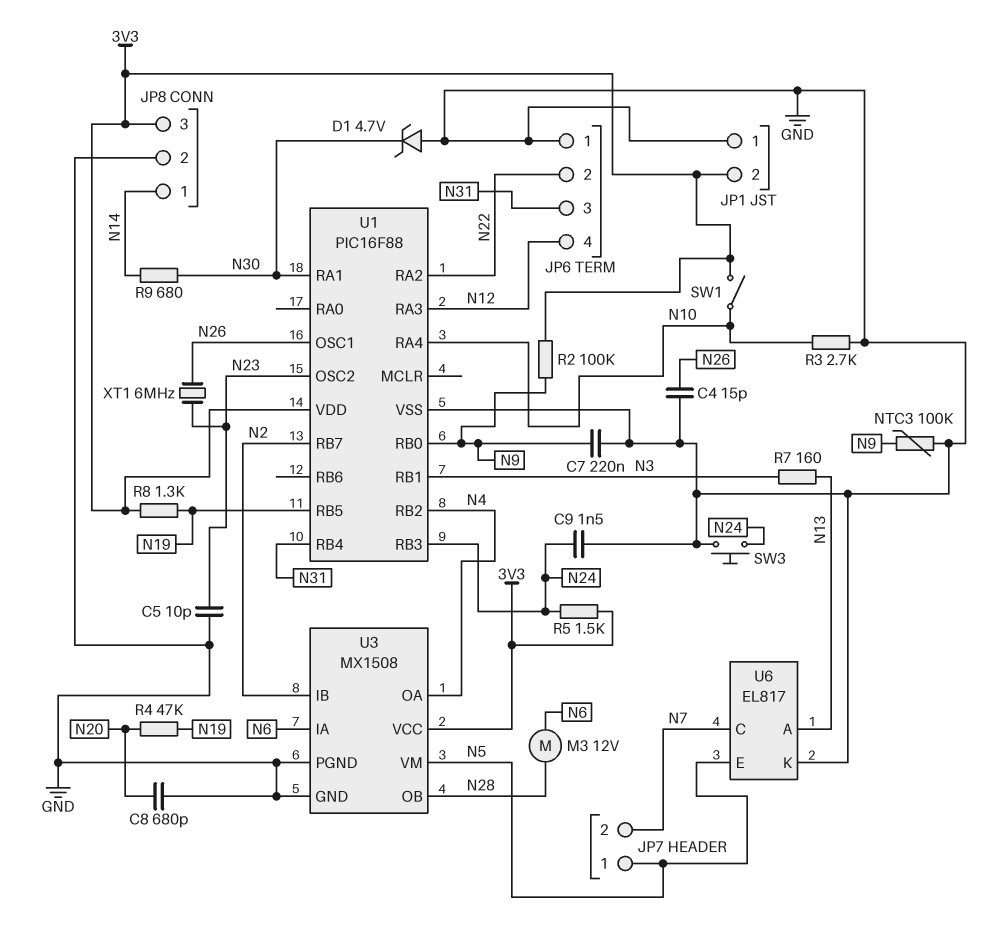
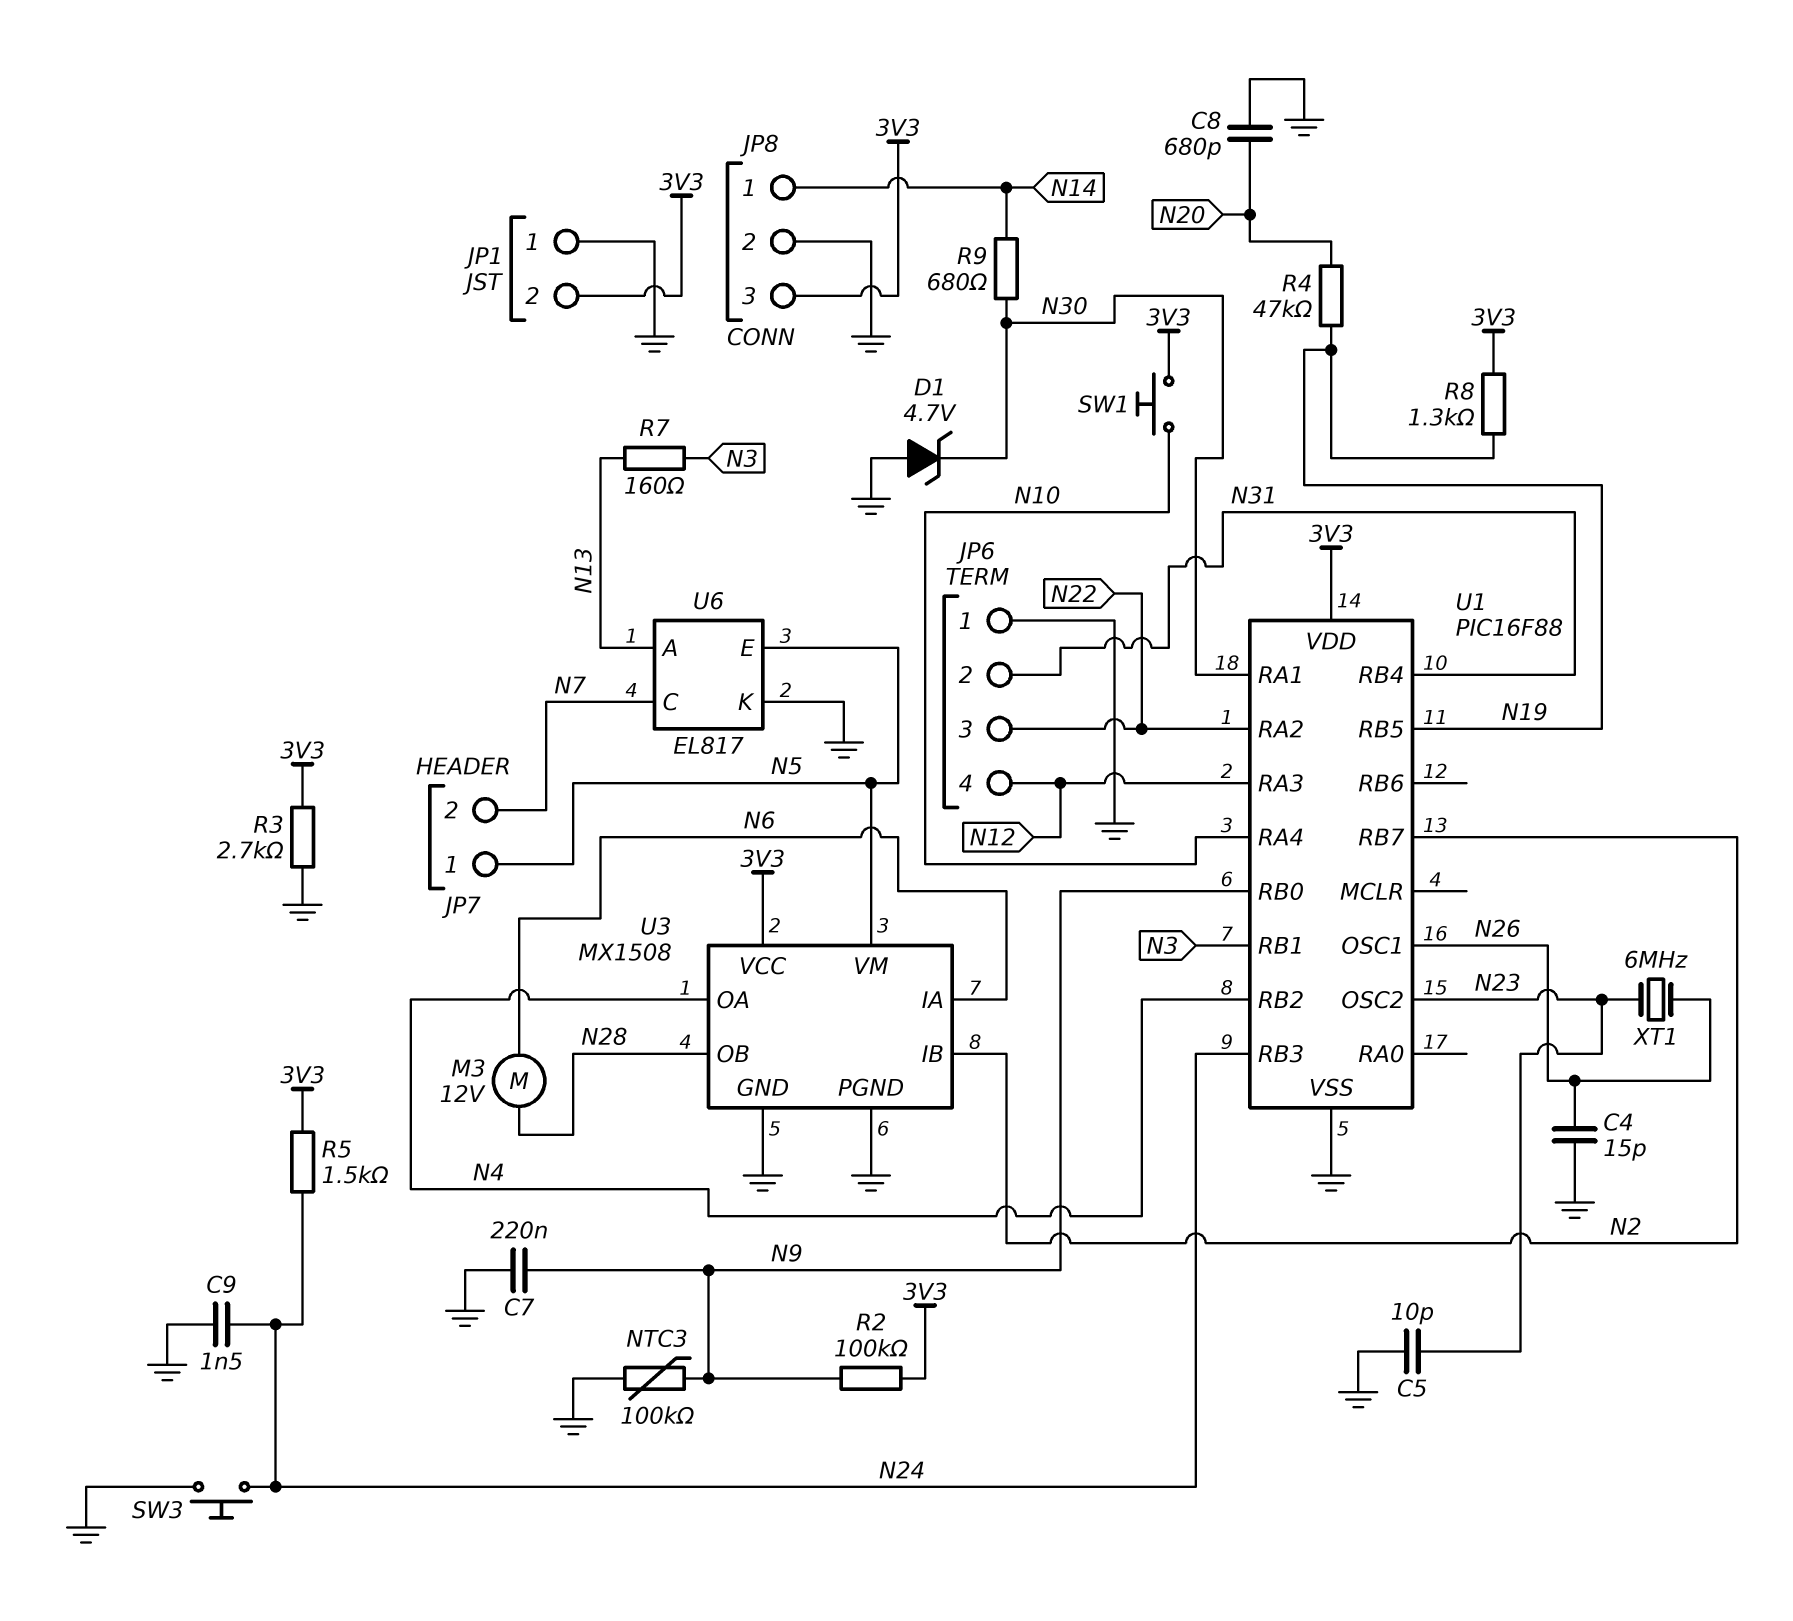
JP6 pin 2: N22 -> N31
JP6 pin 3: N31 -> N22
R3: 2.7k (GND, N10) -> 2.7k (3V3, GND)
SW1: switch (3V3, N10) -> button (3V3, N10)

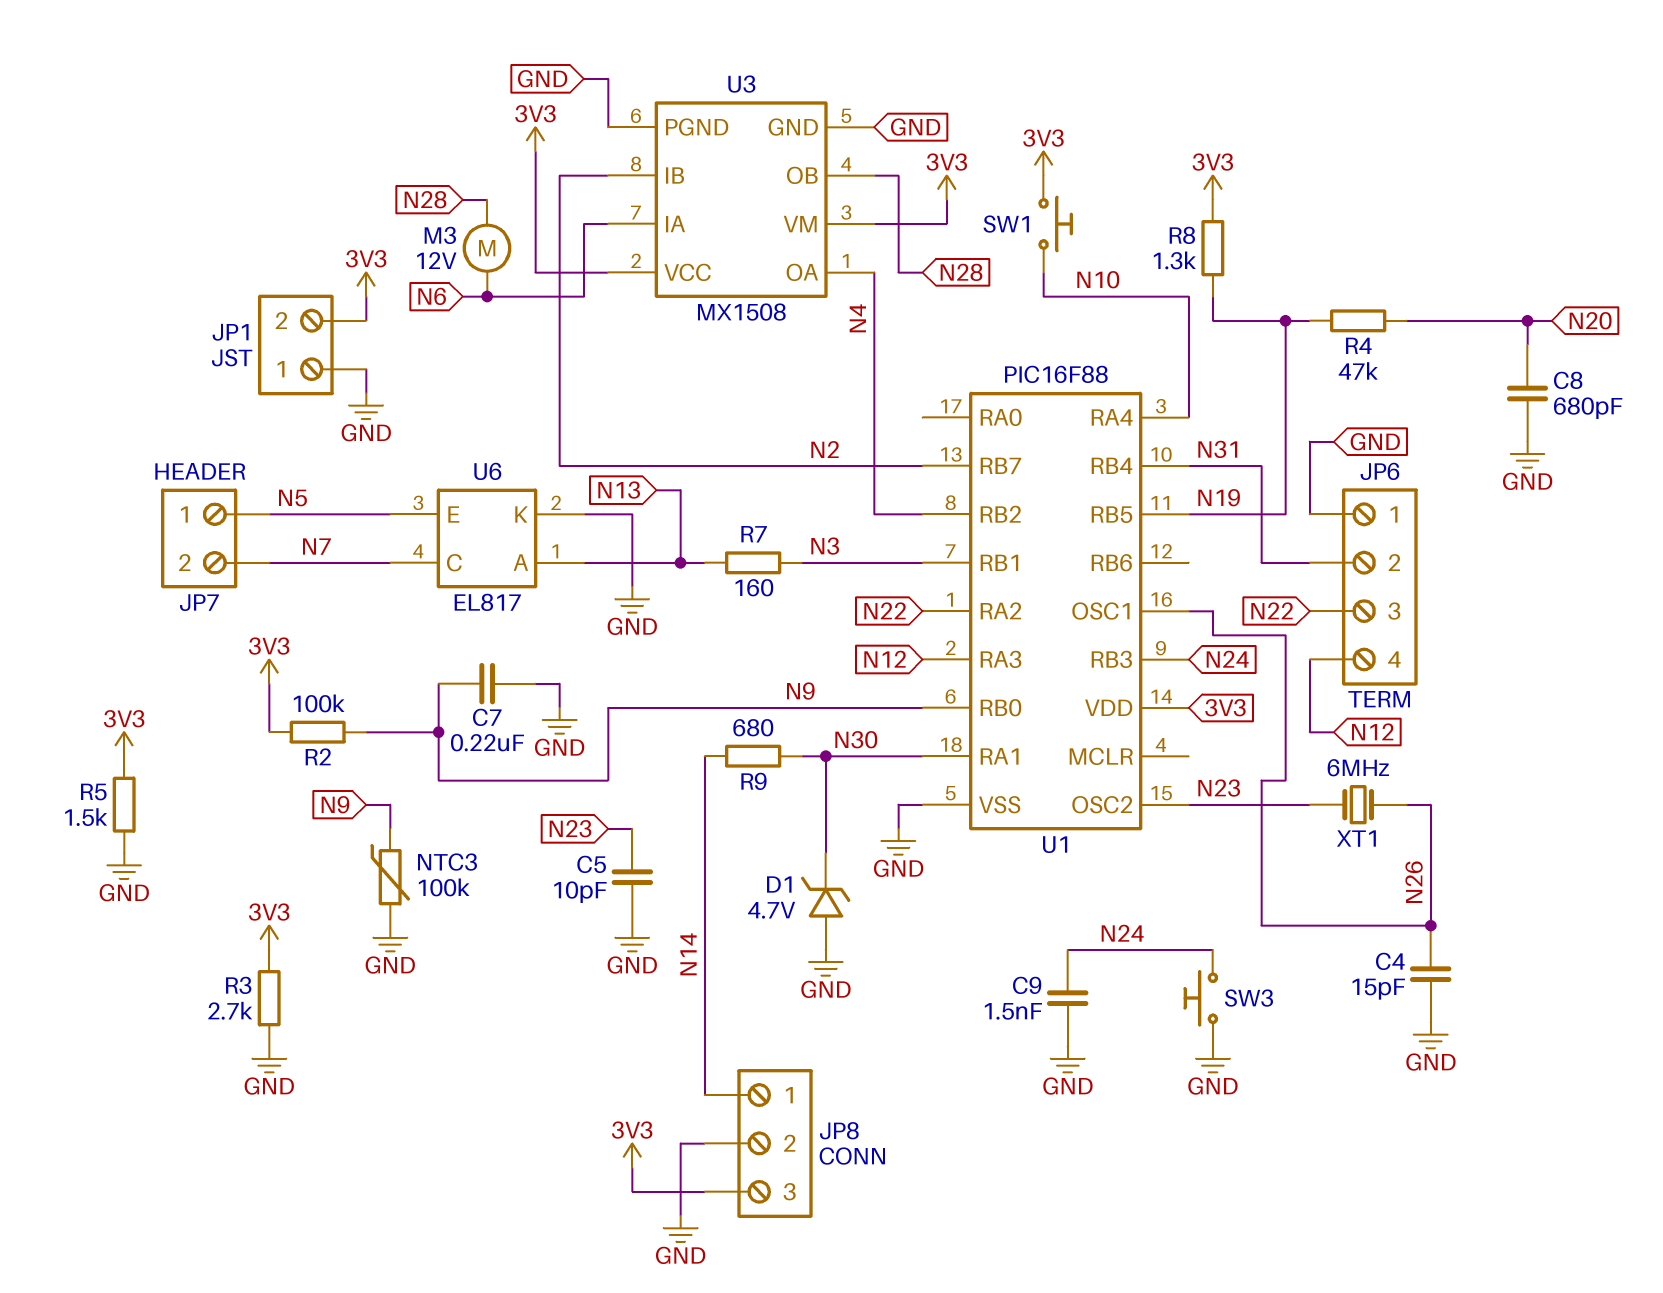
R5: 1.5k (3V3, N24) -> 1.5k (3V3, GND)
U3 pin VM: N5 -> 3V3

